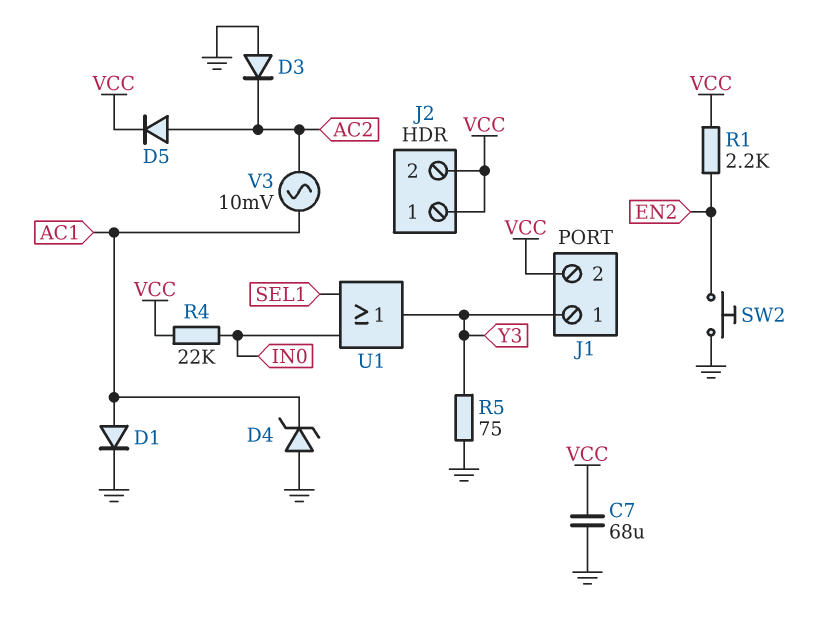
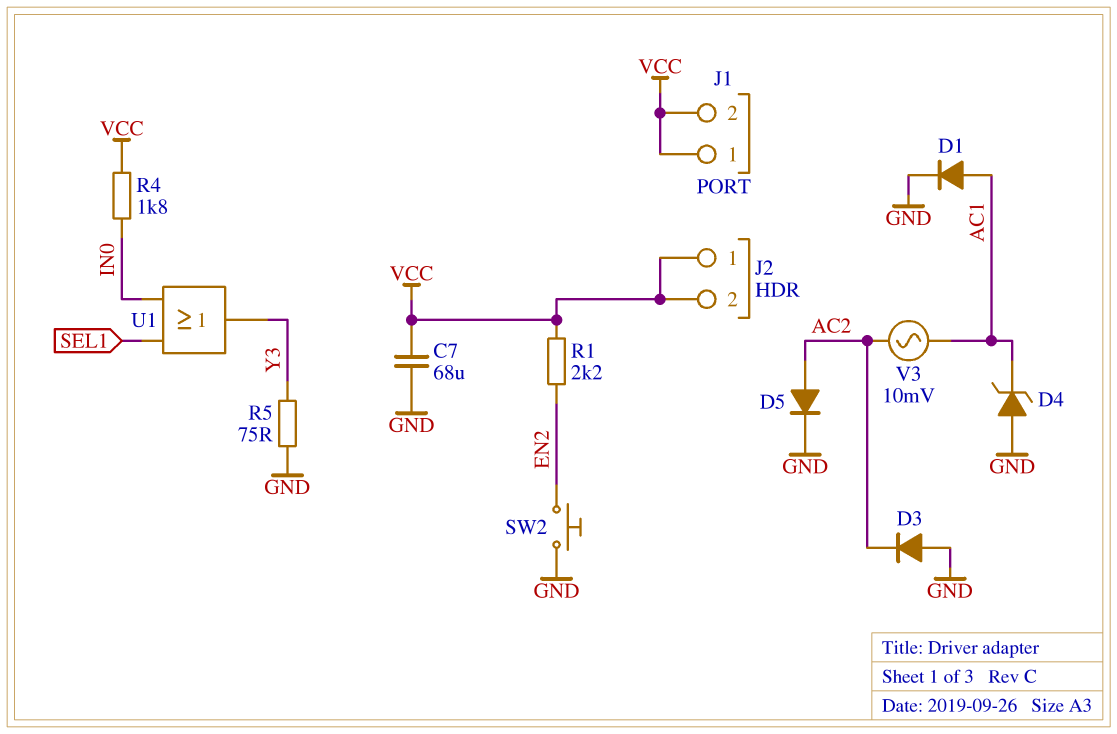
D5: diode (A AC2, K VCC) -> diode (A AC2, K GND)
J1 pin 1: Y3 -> VCC
R4: 22k (IN0, VCC) -> 1.8k (IN0, VCC)

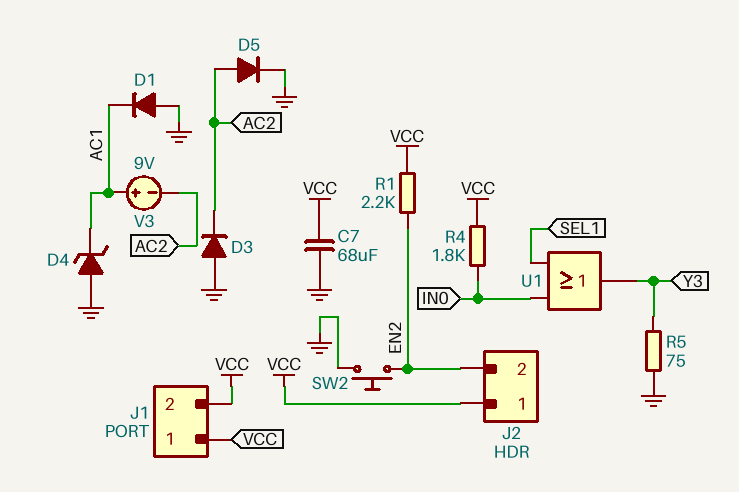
D1: diode (A AC1, K GND) -> diode (A GND, K AC1)
J2 pin 2: VCC -> EN2
V3: AC 10mV (AC1, AC2) -> 9V (plus AC1, minus AC2)

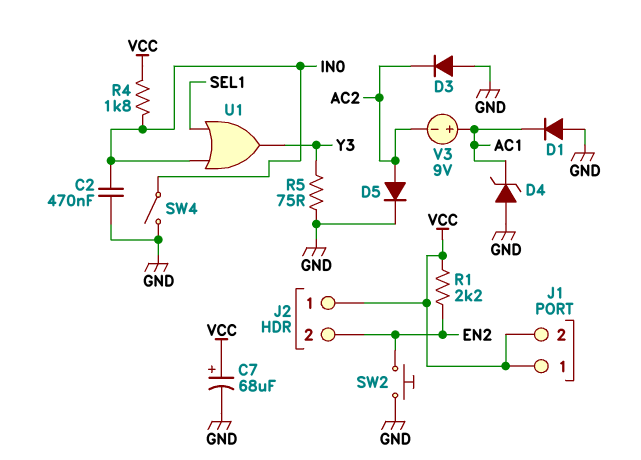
C2: none -> 470nF (GND, IN0)
C7: 68uF (GND, VCC) -> 68uF (plus VCC, minus GND)
SW4: none -> switch (GND, IN0)

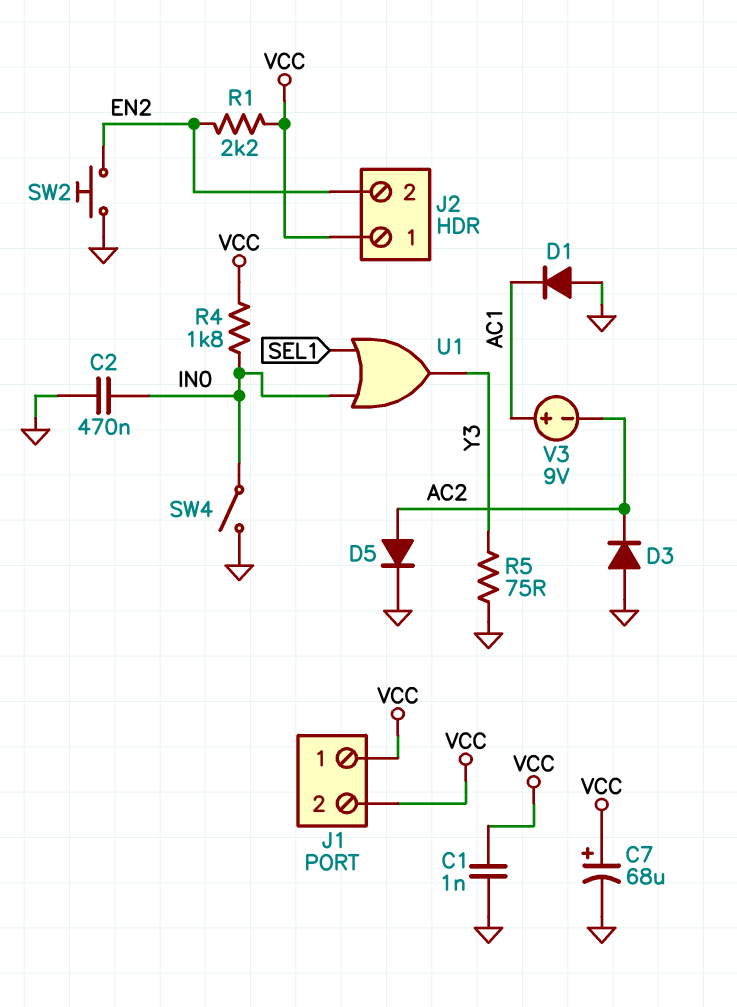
C1: none -> 1nF (GND, VCC)
D4: zener (A GND, K AC1) -> none

